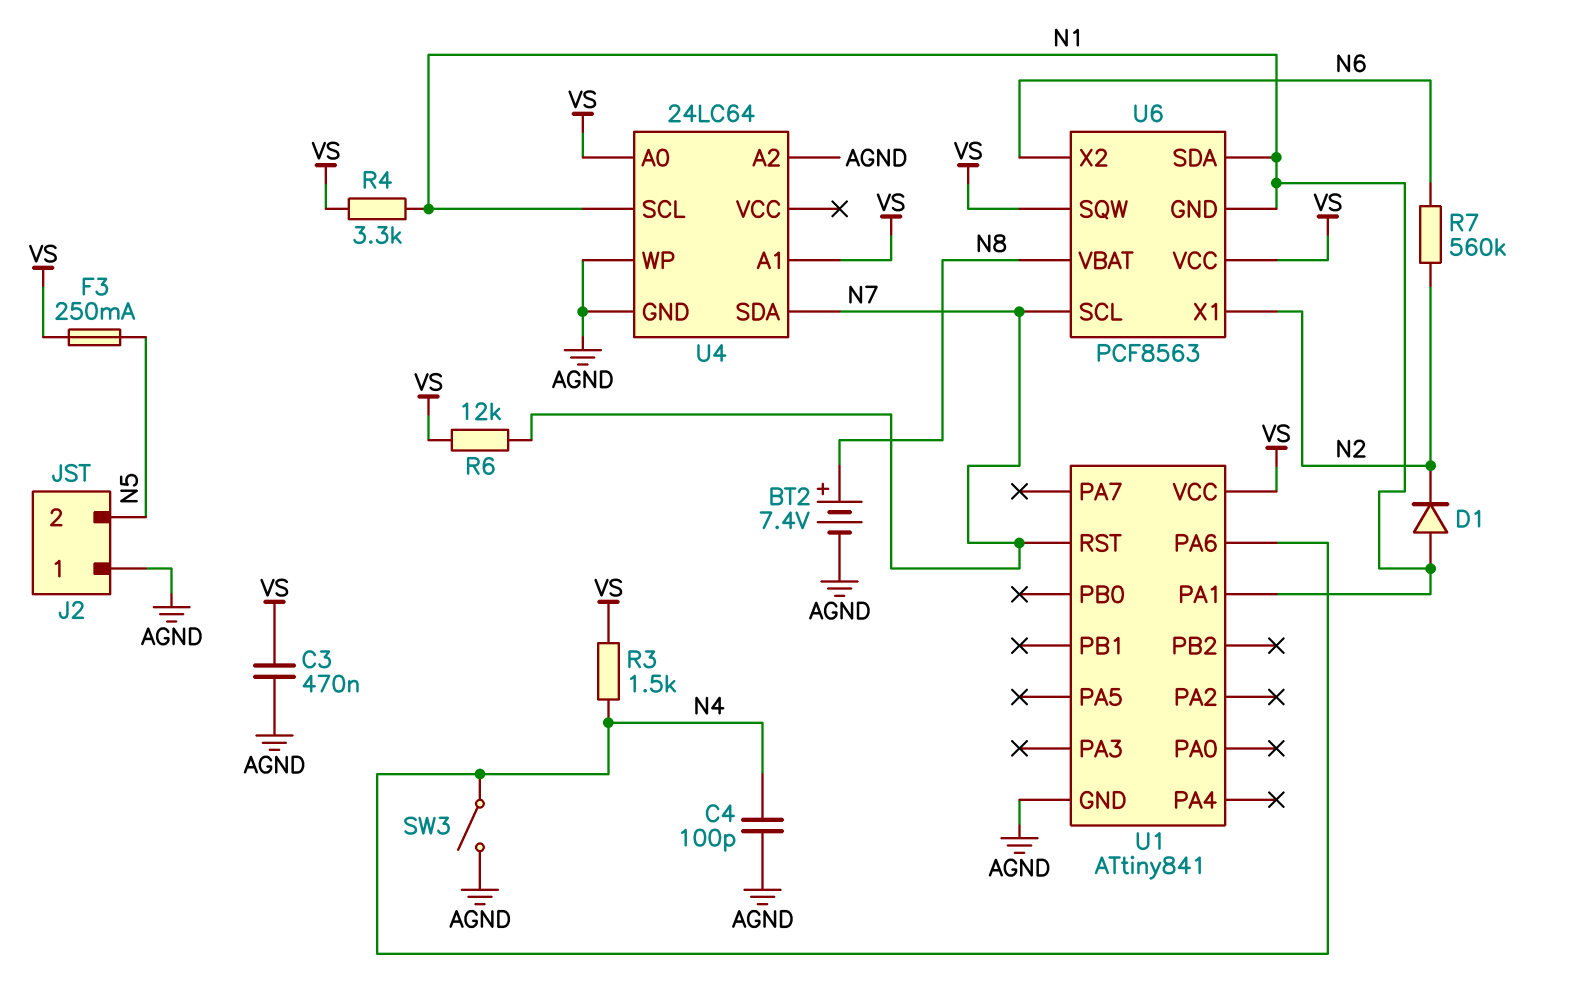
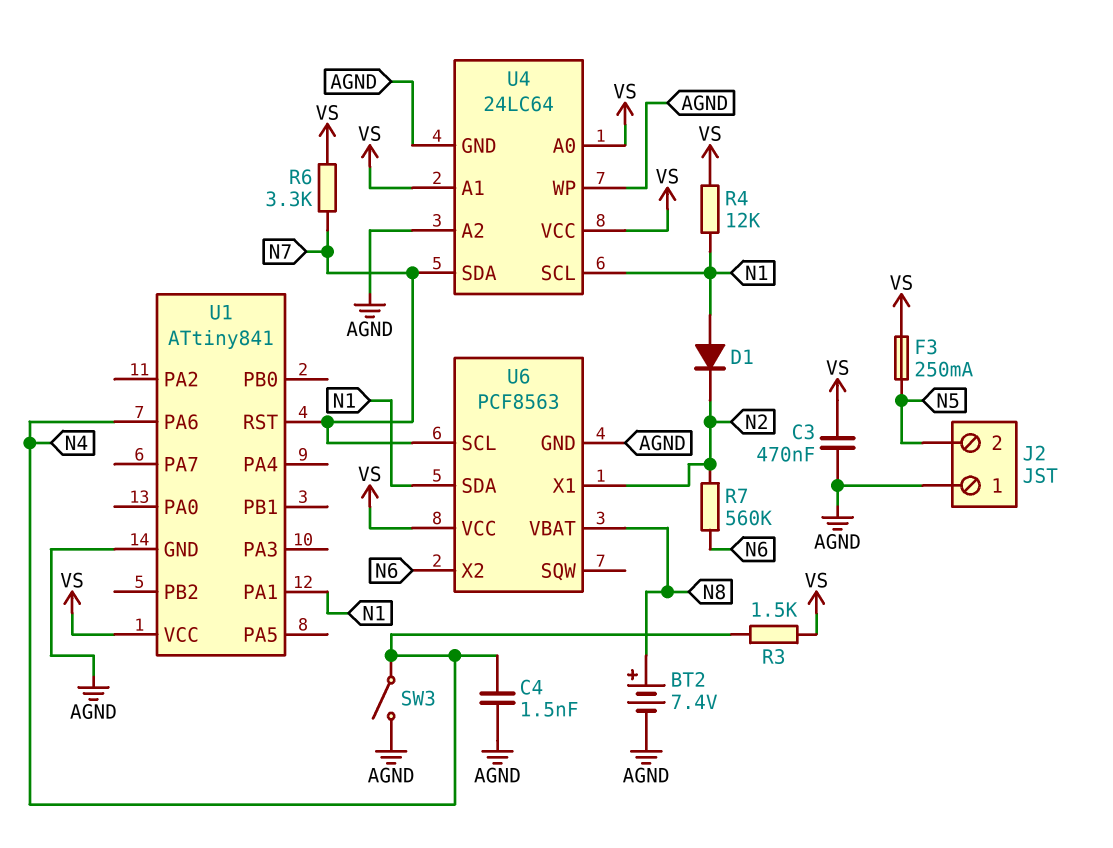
C4: 100pF (AGND, N4) -> 1.5nF (AGND, N4)
R4: 3.3k (N1, VS) -> 12k (N1, VS)
R6: 12k (N7, VS) -> 3.3k (N7, VS)
U4 pin VCC: none -> VS
U6 pin GND: N1 -> AGND
U6 pin SQW: VS -> none

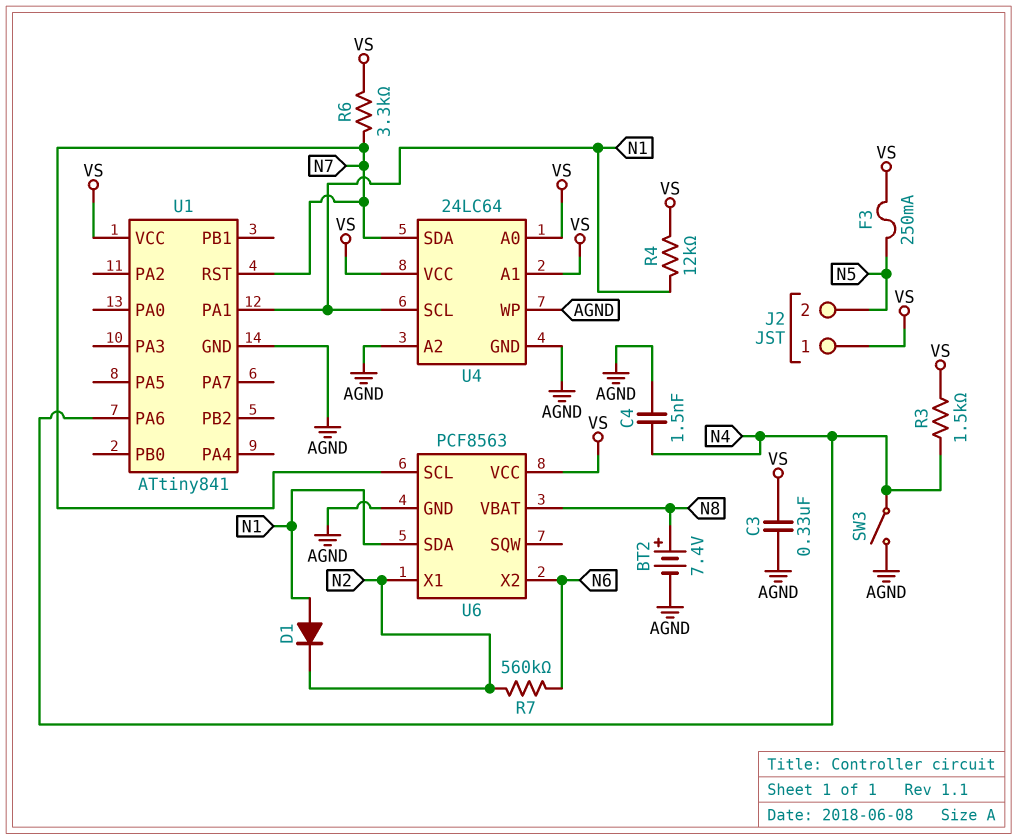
C3: 470nF (AGND, VS) -> 330nF (AGND, VS)
J2 pin 1: AGND -> VS

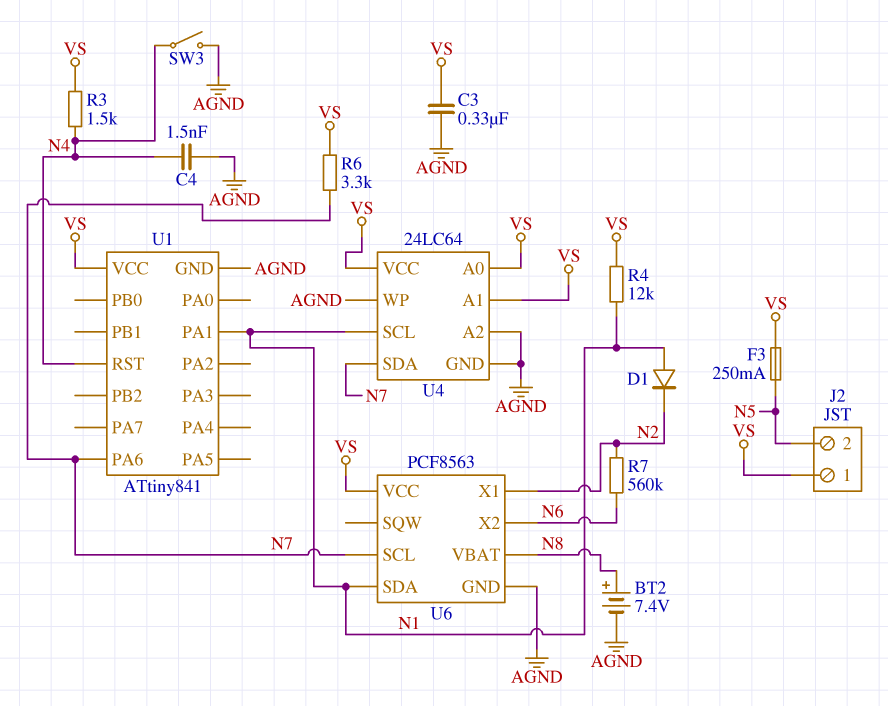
U1 pin PA6: N4 -> N7
U1 pin RST: N7 -> N4

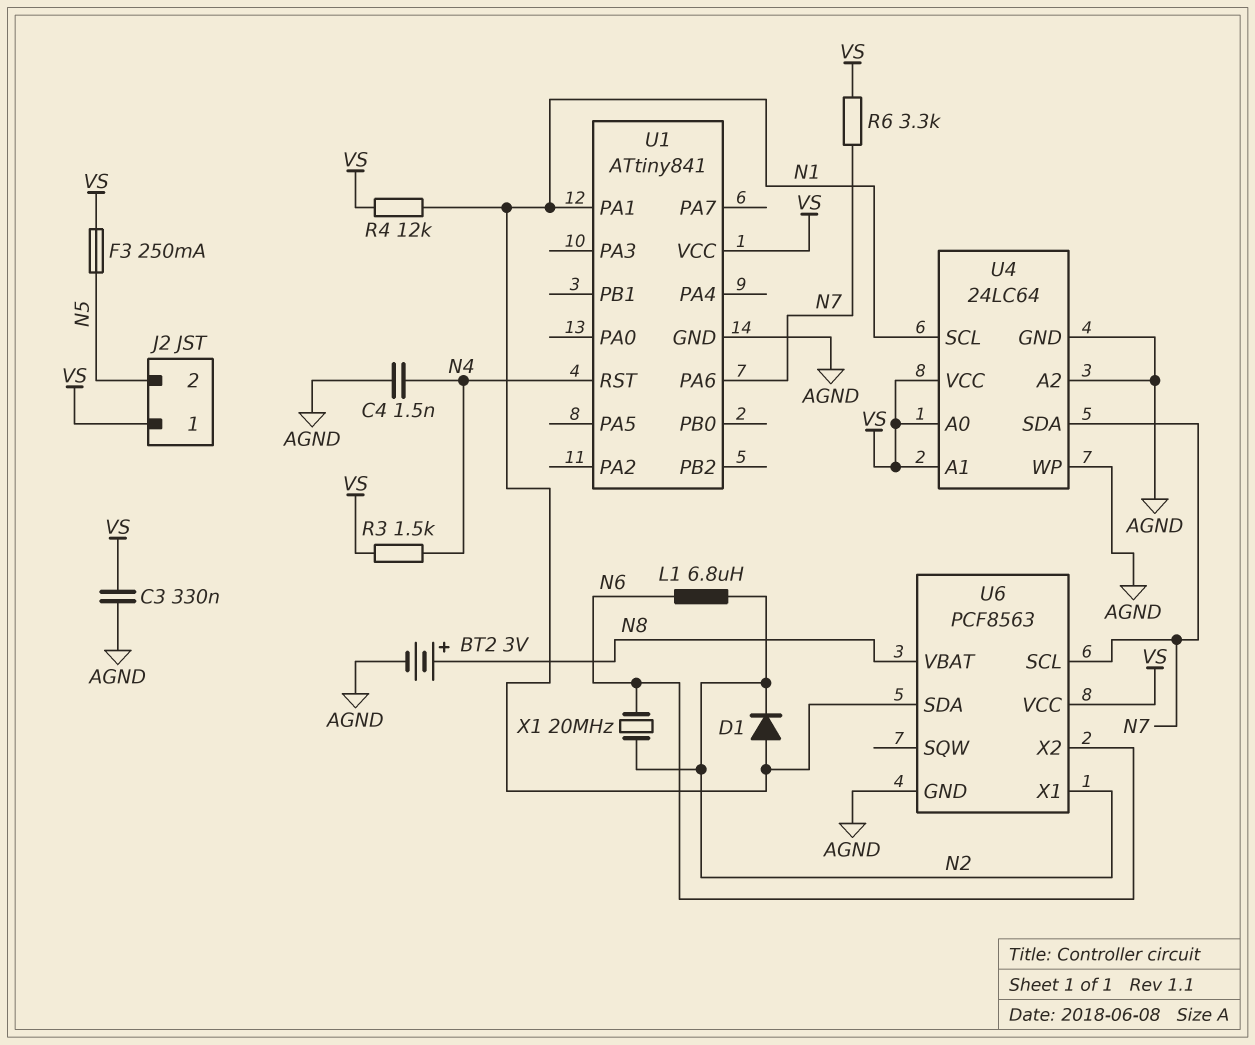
BT2: 7.4V (plus N8, minus AGND) -> 3V (plus N8, minus AGND)
L1: none -> 6.8uH (N2, N6)
R7: 560k (N2, N6) -> none
SW3: switch (AGND, N4) -> none
X1: none -> 20MHz (N2, N6)

